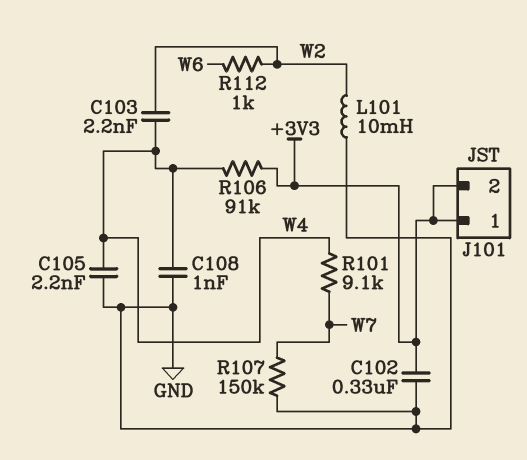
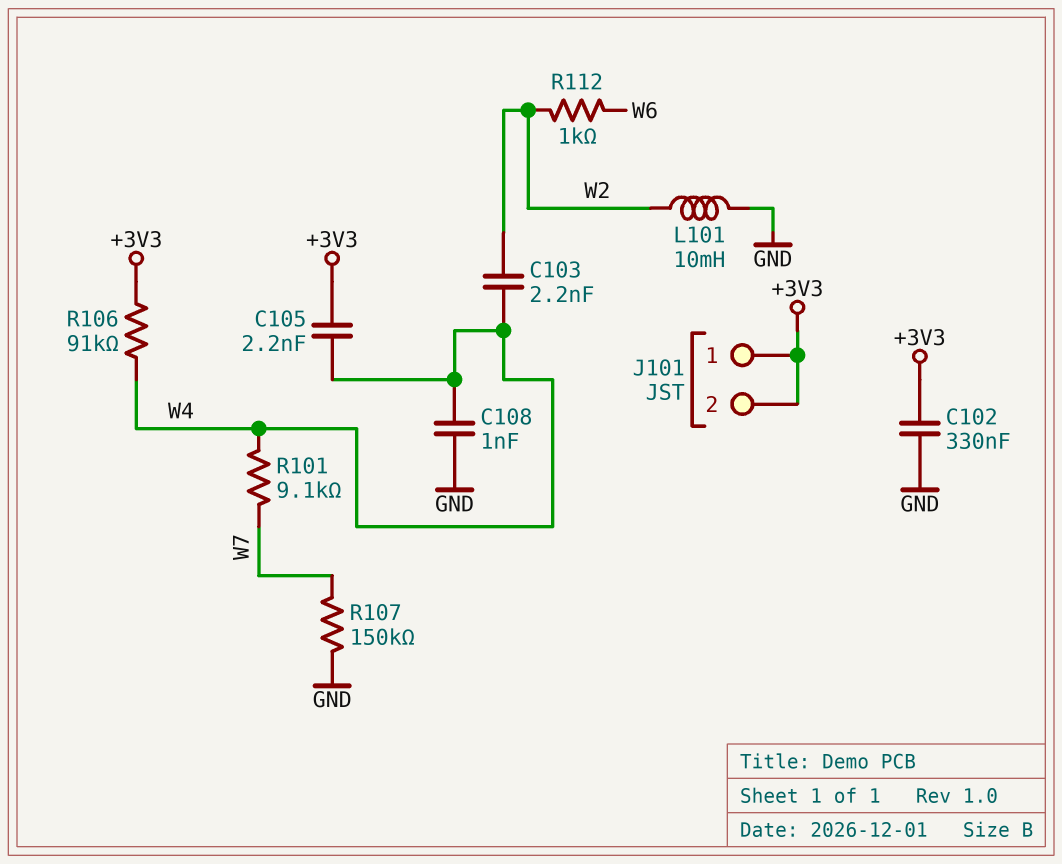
C105: 2.2nF (GND, W4) -> 2.2nF (+3V3, W4)

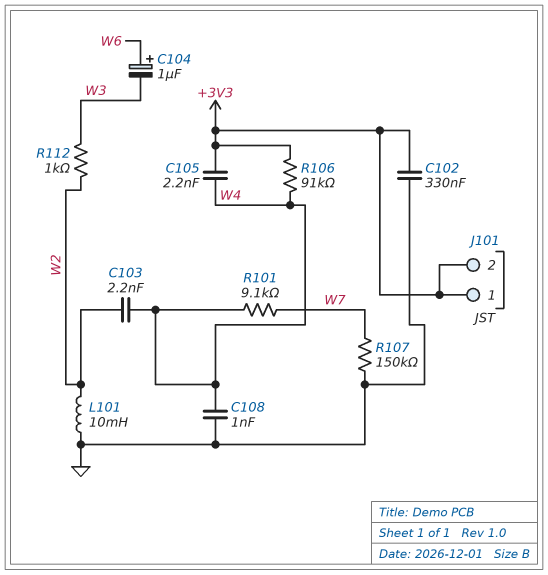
C104: none -> 1uF (plus W6, minus W3)
R112: 1k (W2, W6) -> 1k (W2, W3)

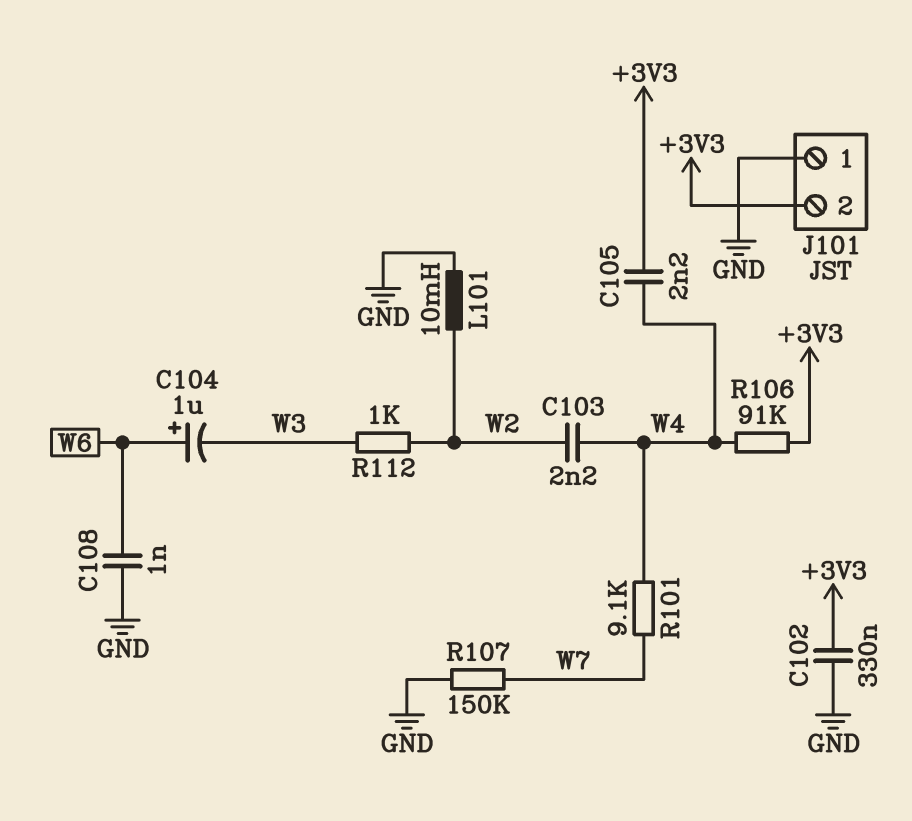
C108: 1nF (GND, W4) -> 1nF (GND, W6)
J101 pin 1: +3V3 -> GND

